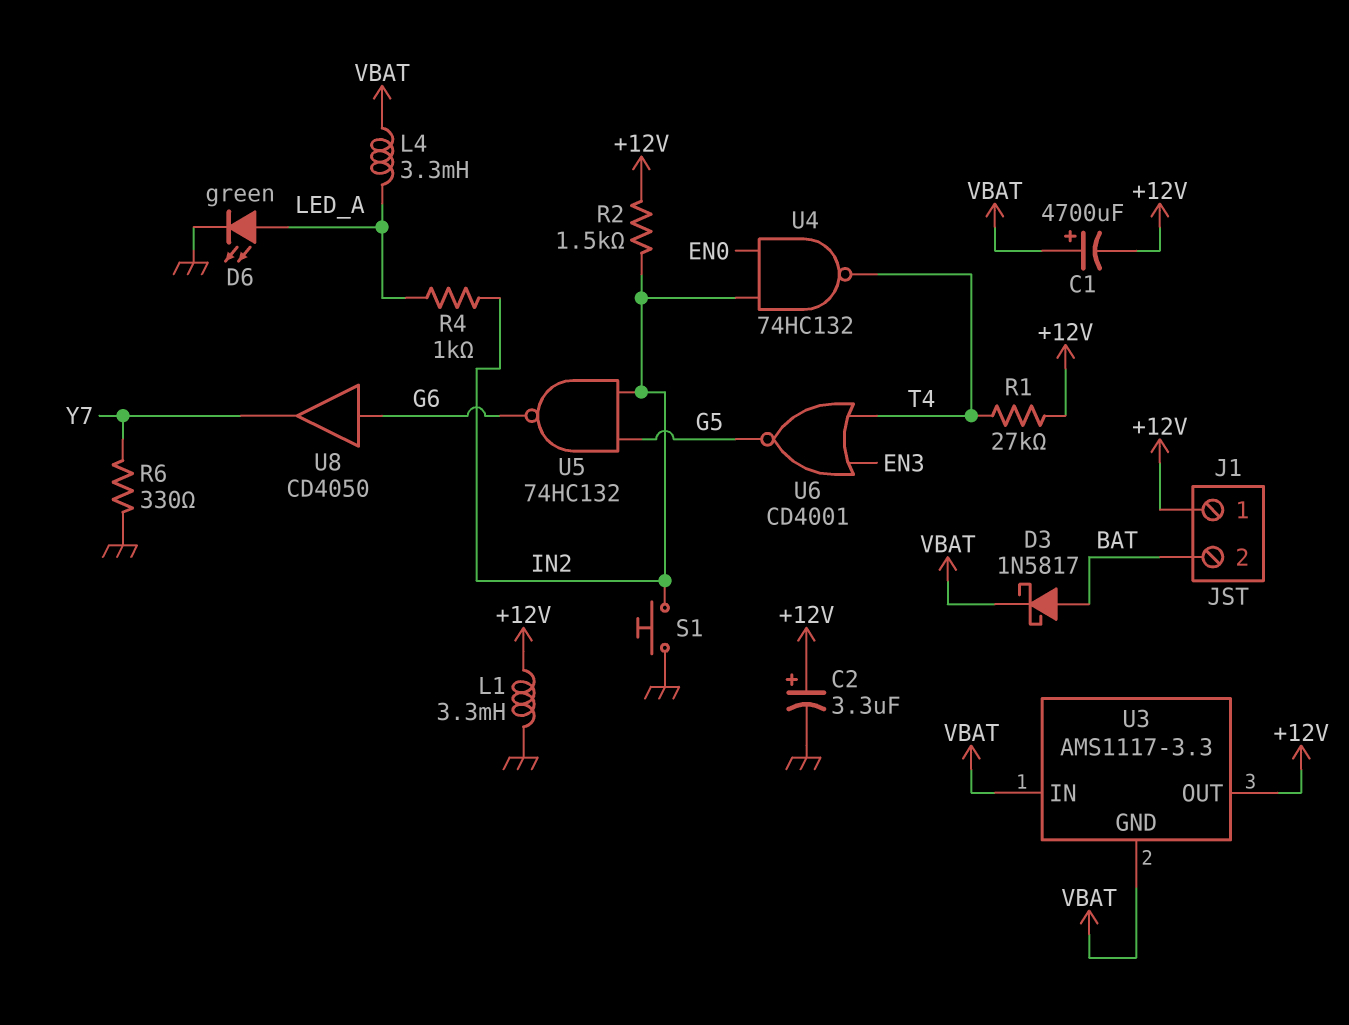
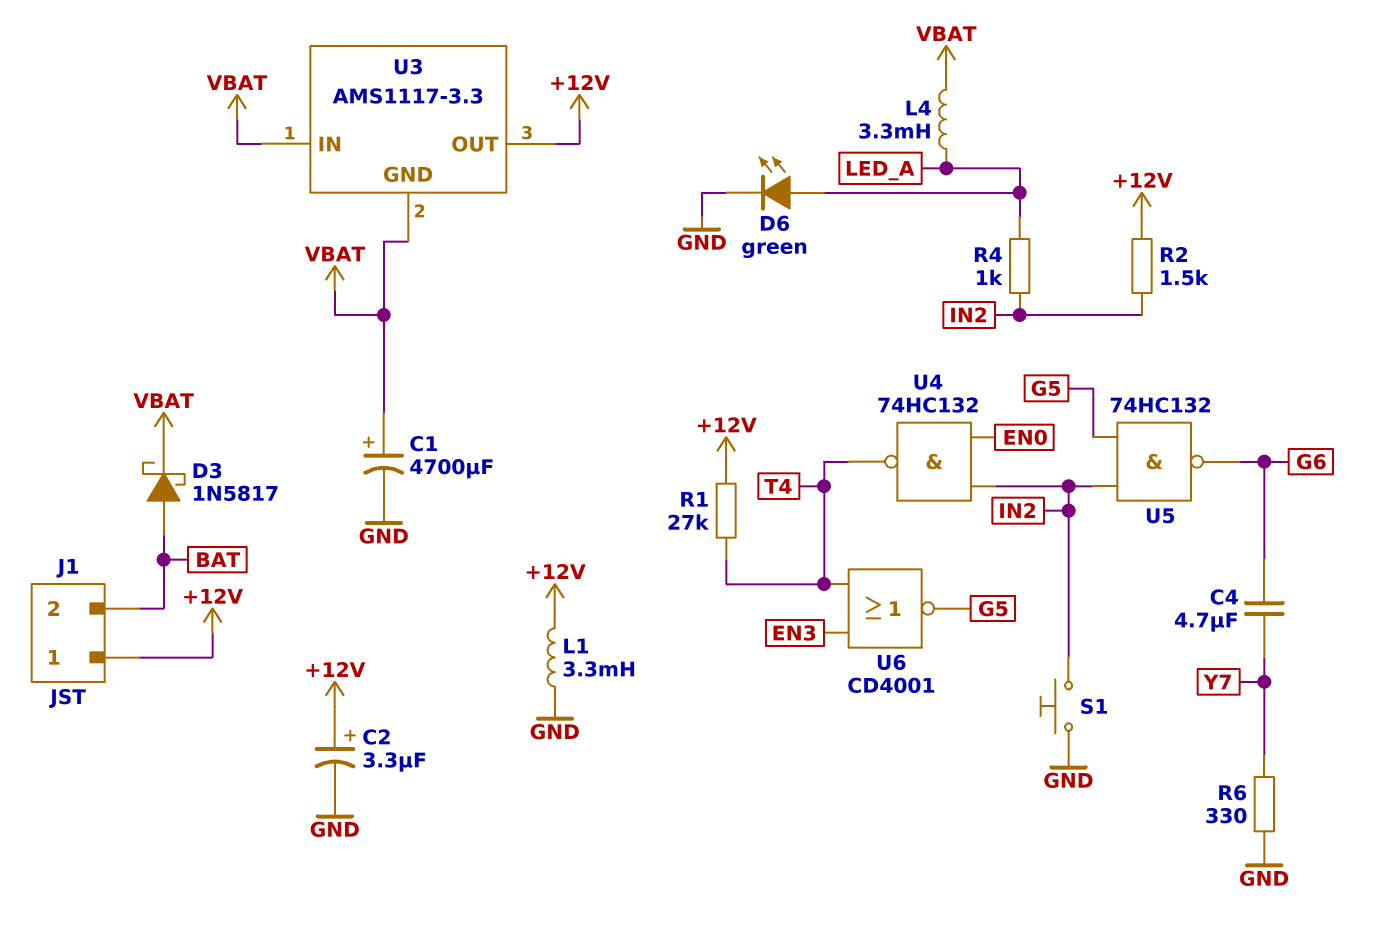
C1: 4700uF (plus VBAT, minus +12V) -> 4700uF (plus VBAT, minus GND)
C4: none -> 4.7uF (G6, Y7)
U8: buffer CD4050 (in G6, out Y7) -> none

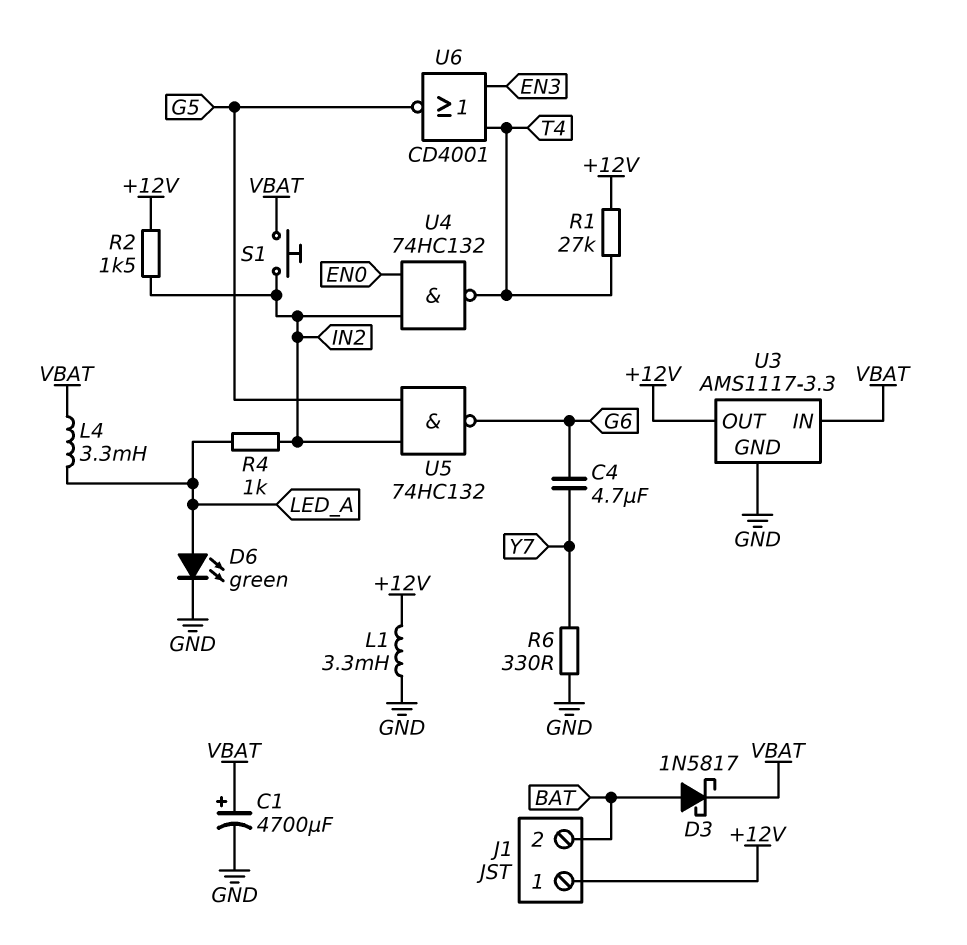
C2: 3.3uF (plus +12V, minus GND) -> none
S1: button (GND, IN2) -> button (IN2, VBAT)
U3 pin GND: VBAT -> GND

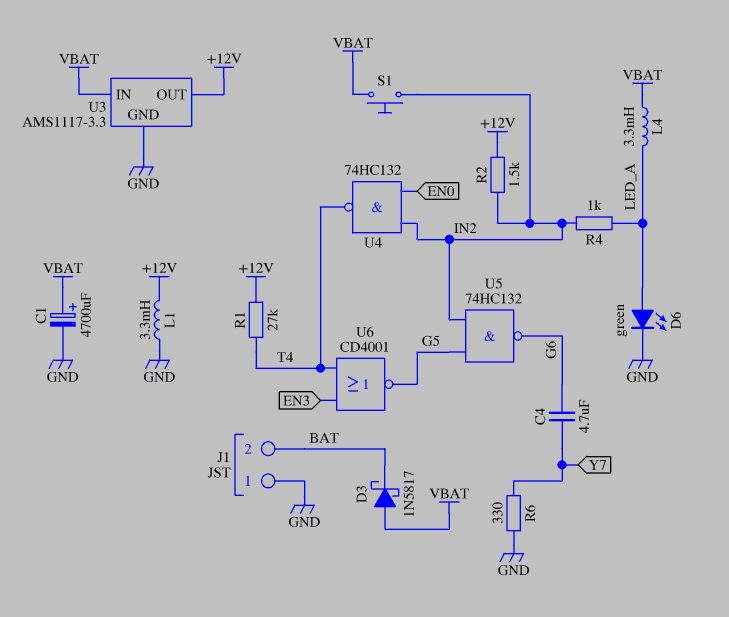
D3: schottky 1N5817 (A BAT, K VBAT) -> schottky 1N5817 (A VBAT, K BAT)
J1 pin 1: +12V -> GND

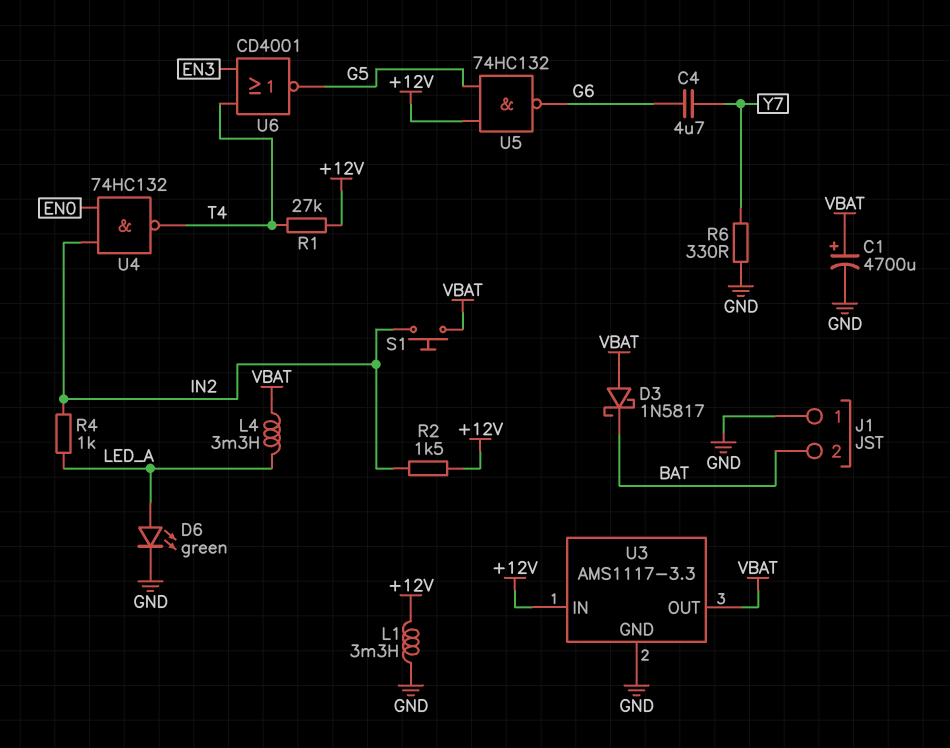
U3 pin IN: VBAT -> +12V
U3 pin OUT: +12V -> VBAT
U5: NAND 74HC132 (in G5, in IN2, out G6) -> NAND 74HC132 (in +12V, in G5, out G6)

